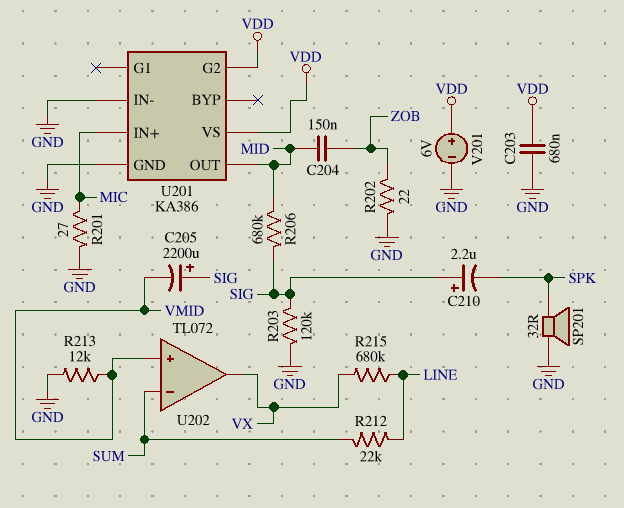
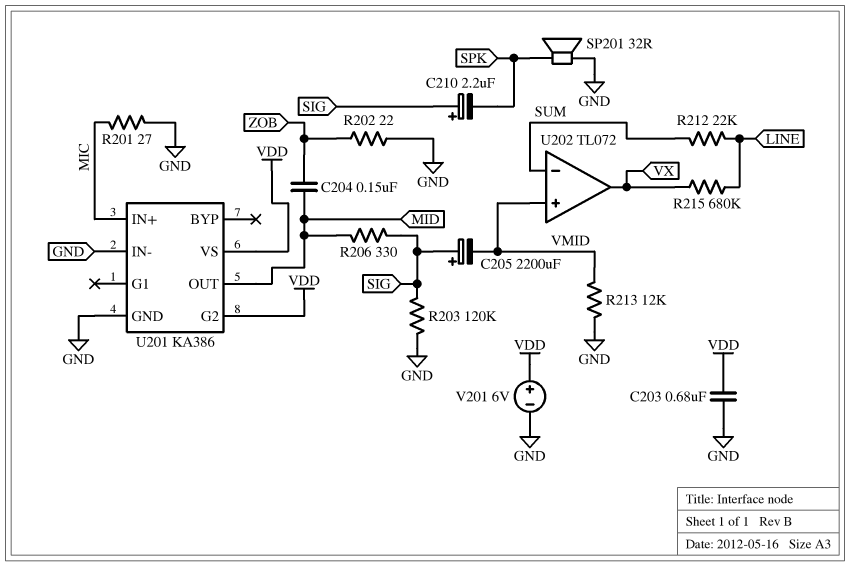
R206: 680k (MID, SIG) -> 330 (MID, SIG)

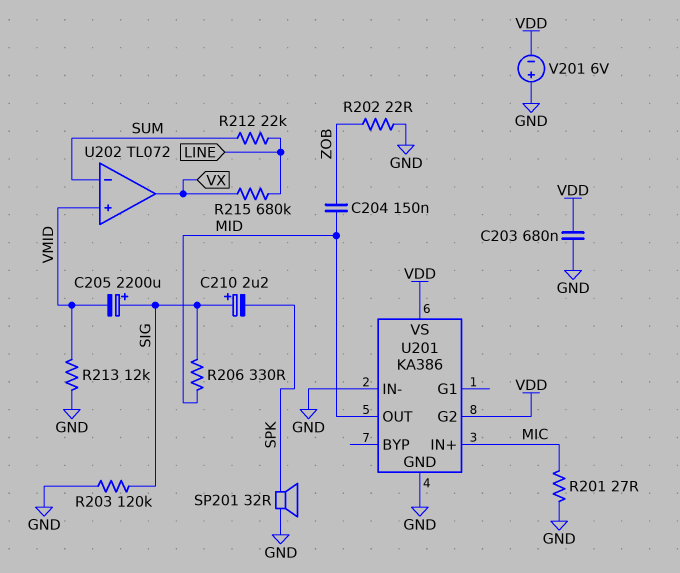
V201: 6V (plus VDD, minus GND) -> 6V (plus GND, minus VDD)

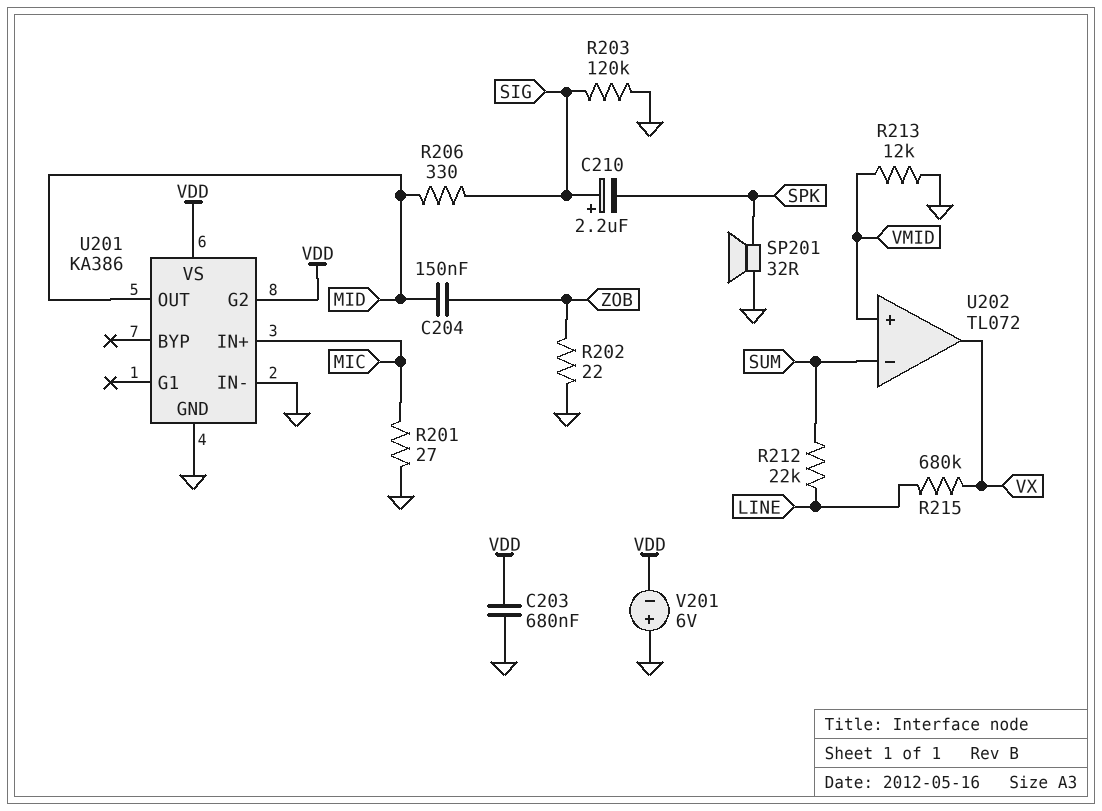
C205: 2200uF (plus SIG, minus VMID) -> none

